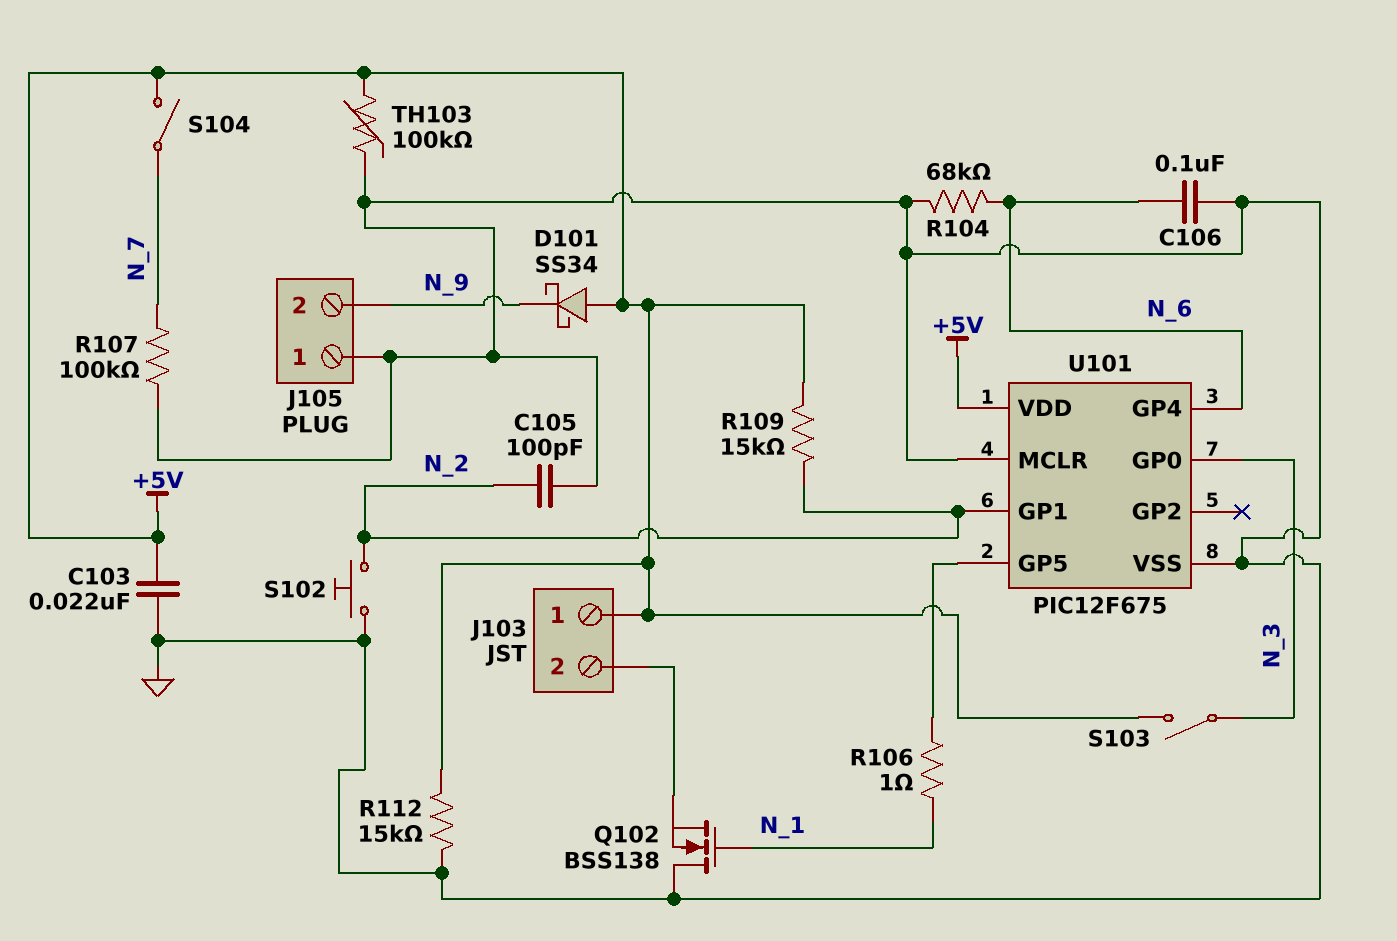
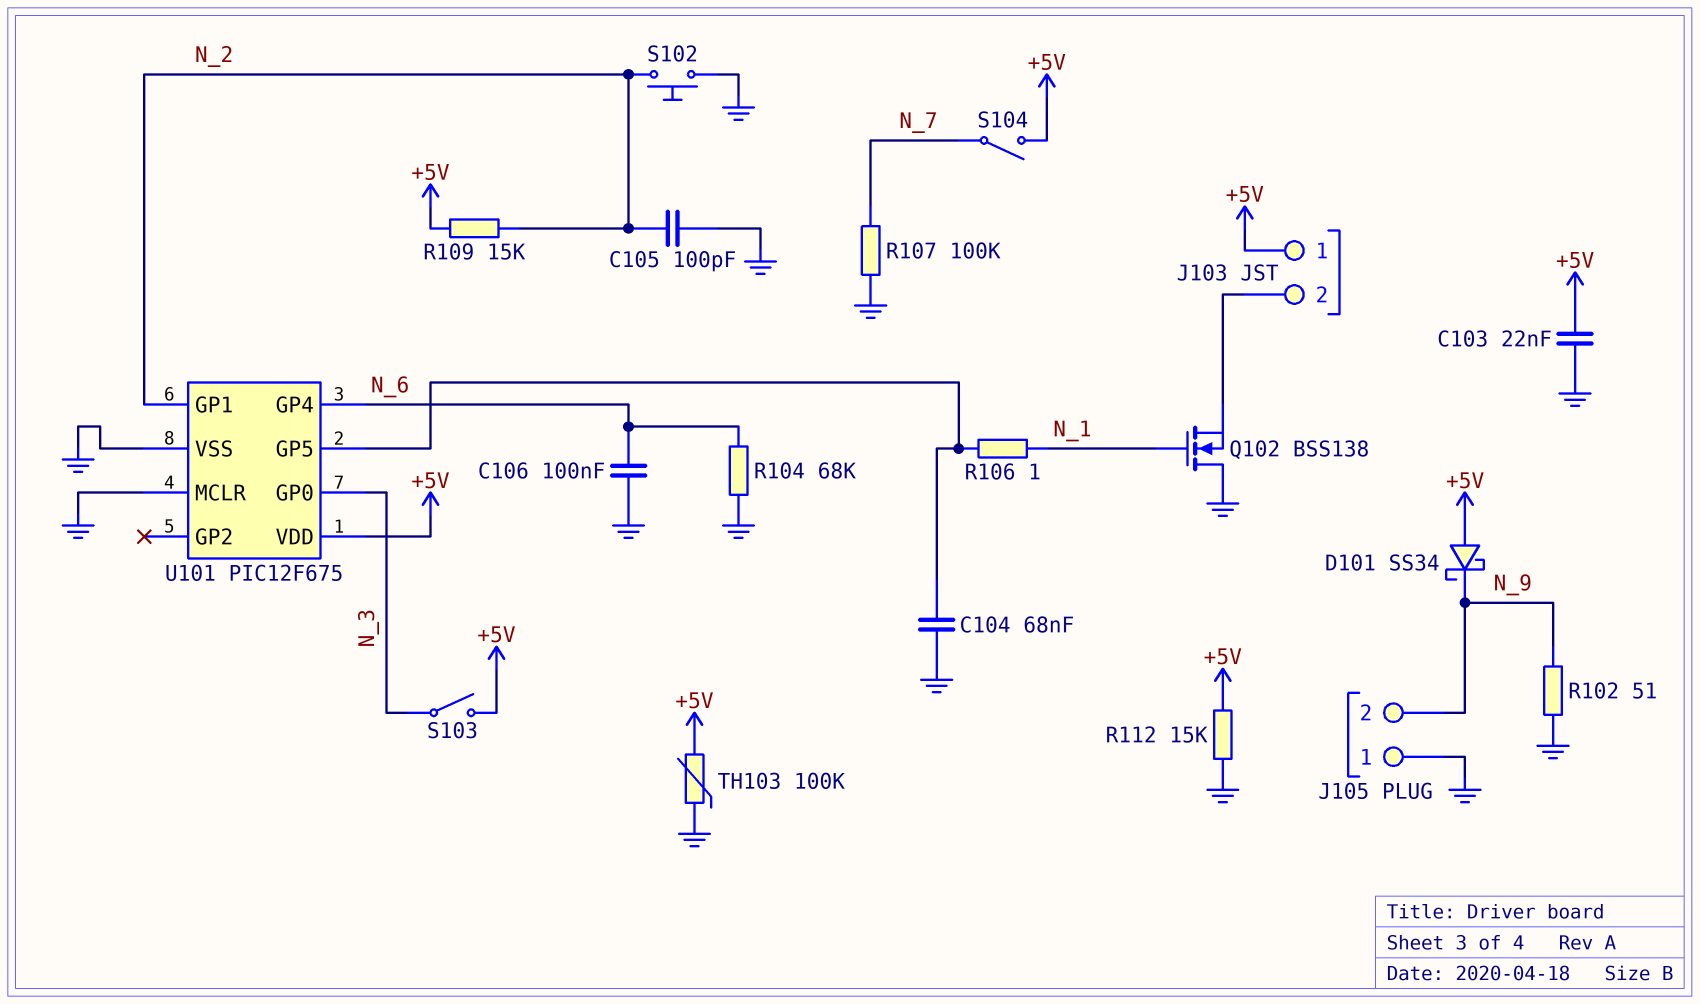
C104: none -> 68nF (GND, U101/GP5)
R102: none -> 51 (GND, N_9)

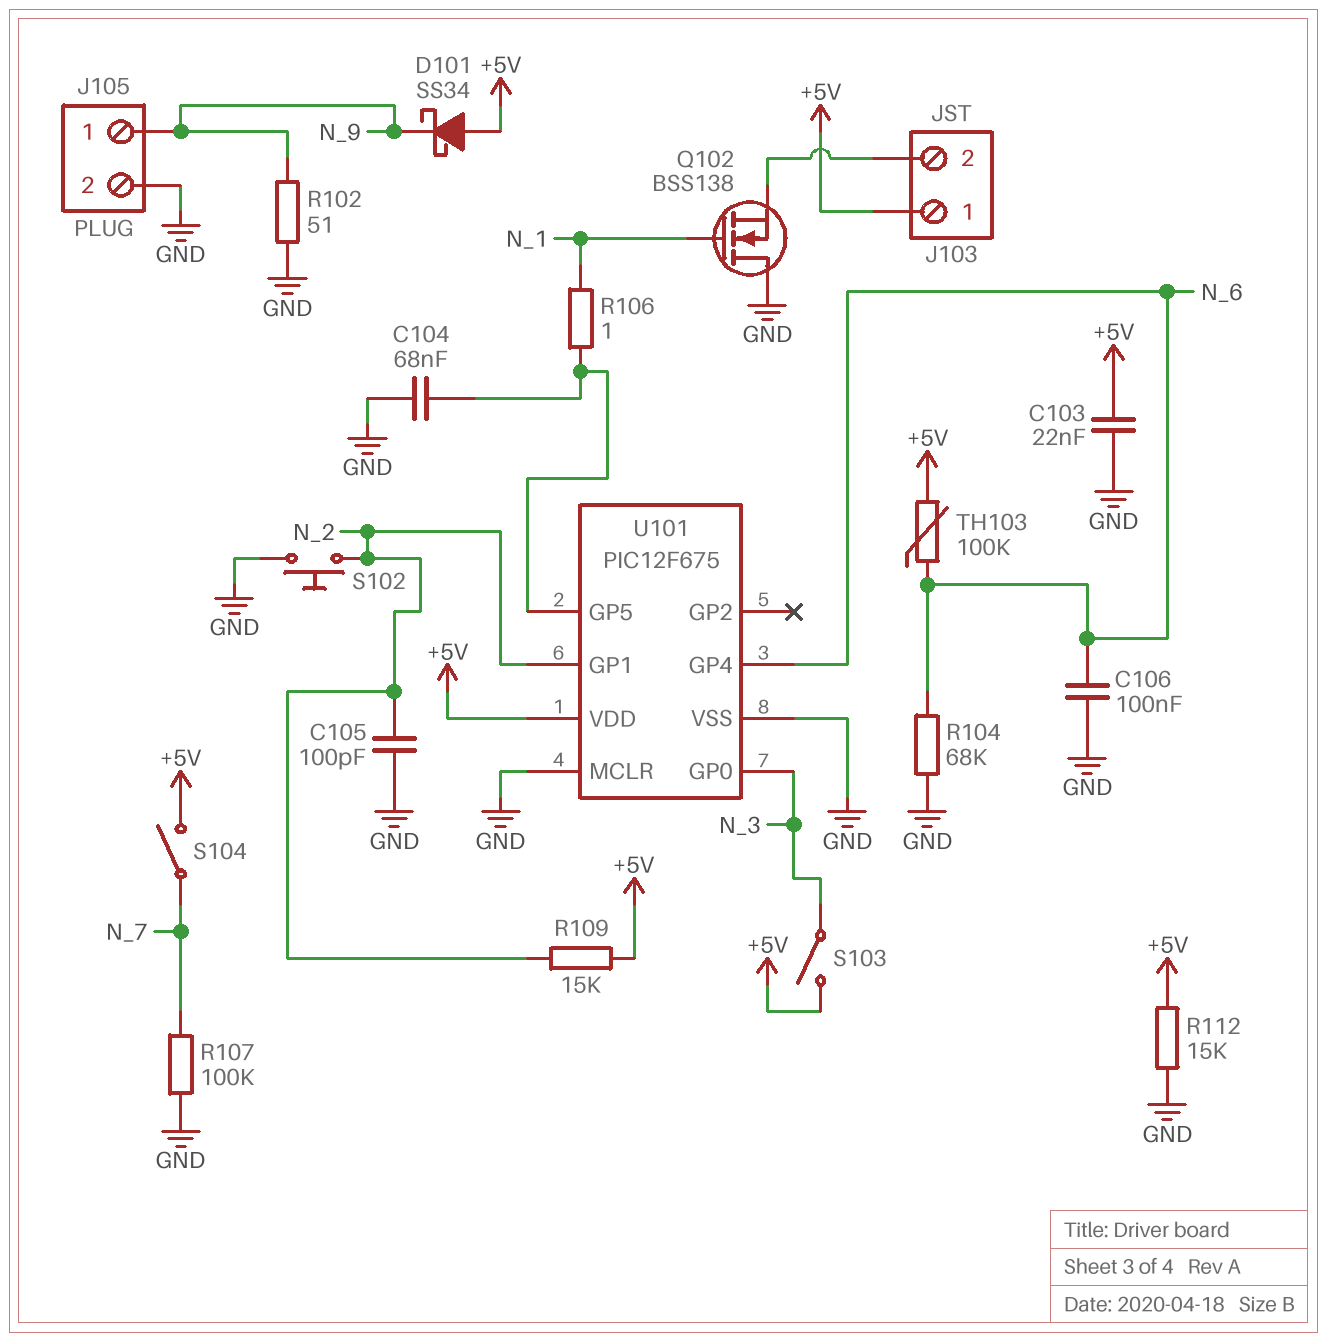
J105 pin 1: GND -> N_9
J105 pin 2: N_9 -> GND
TH103: 100k (+5V, GND) -> 100k (+5V, N_6)

